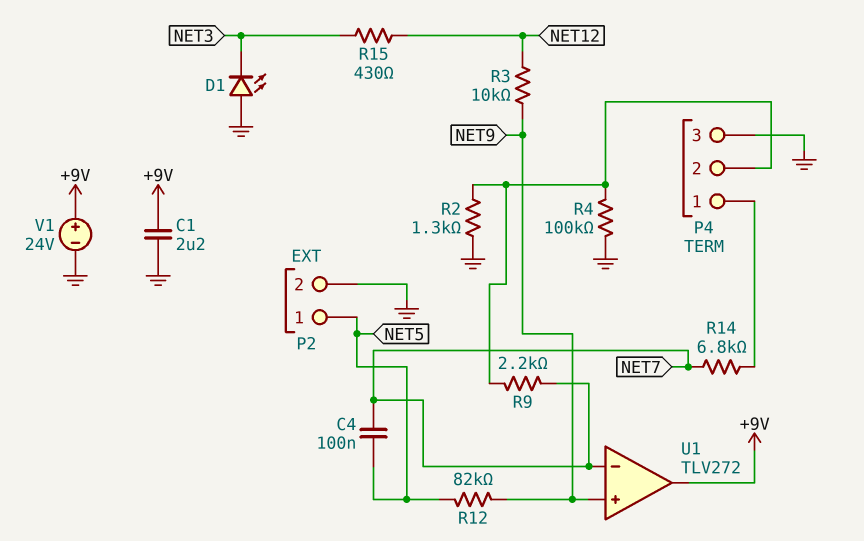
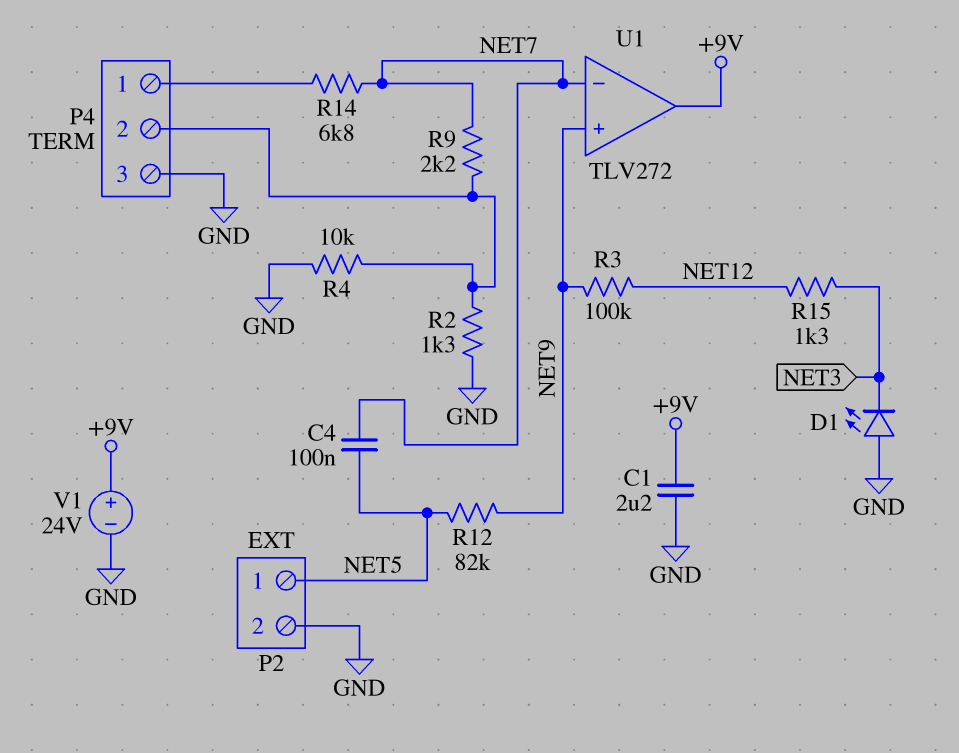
R3: 10k (NET9, NET12) -> 100k (NET9, NET12)
R4: 100k (GND, P4/2) -> 10k (GND, P4/2)
R15: 430 (NET3, NET12) -> 1.3k (NET3, NET12)

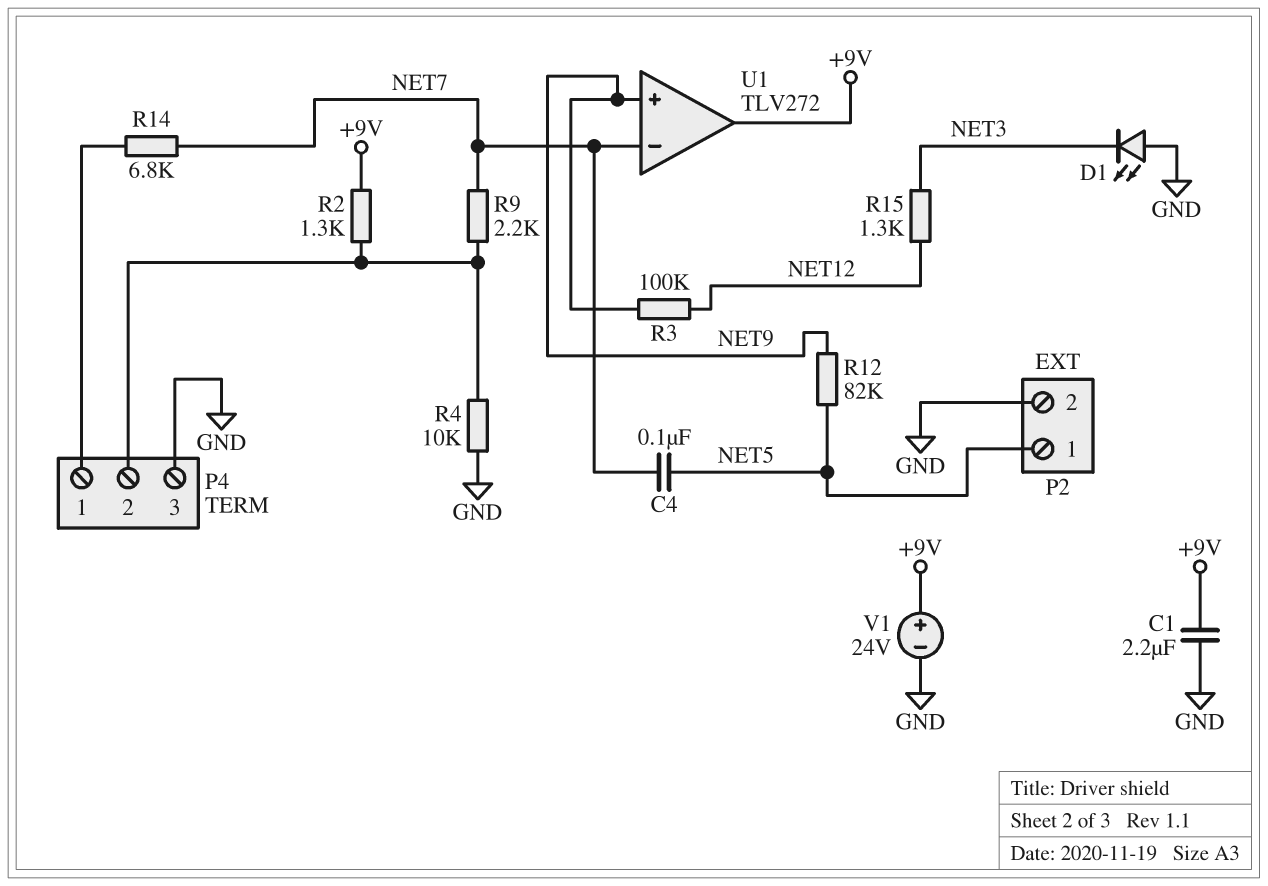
R2: 1.3k (GND, P4/2) -> 1.3k (+9V, P4/2)

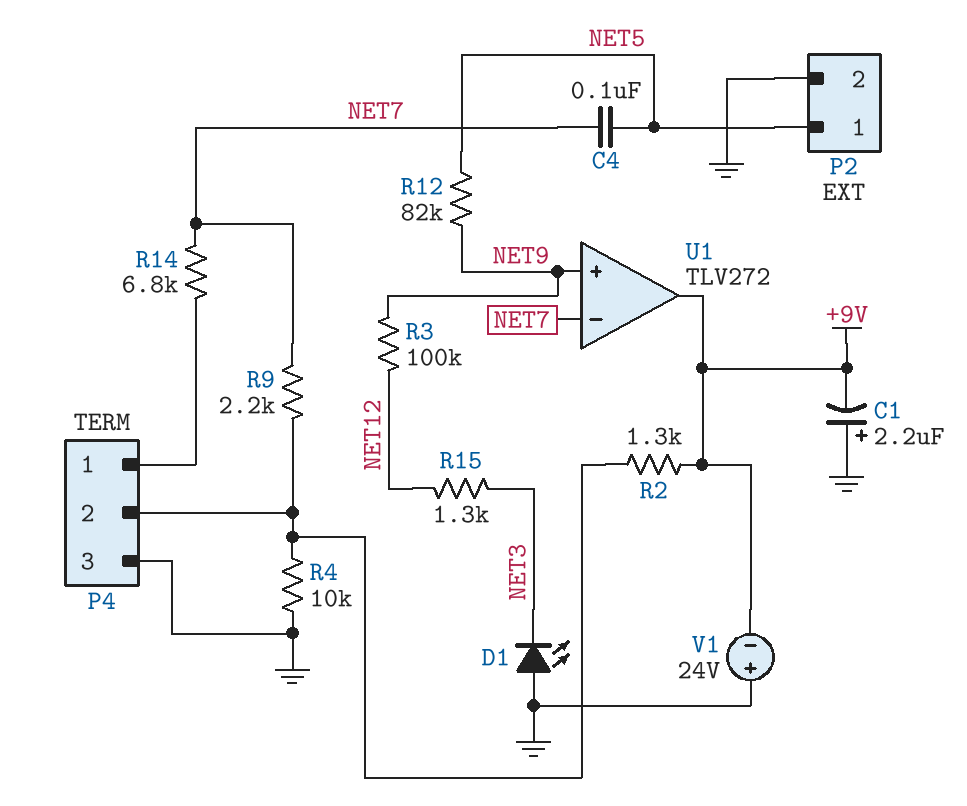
C1: 2.2uF (+9V, GND) -> 2.2uF (plus GND, minus +9V)
V1: 24V (plus +9V, minus GND) -> 24V (plus GND, minus +9V)

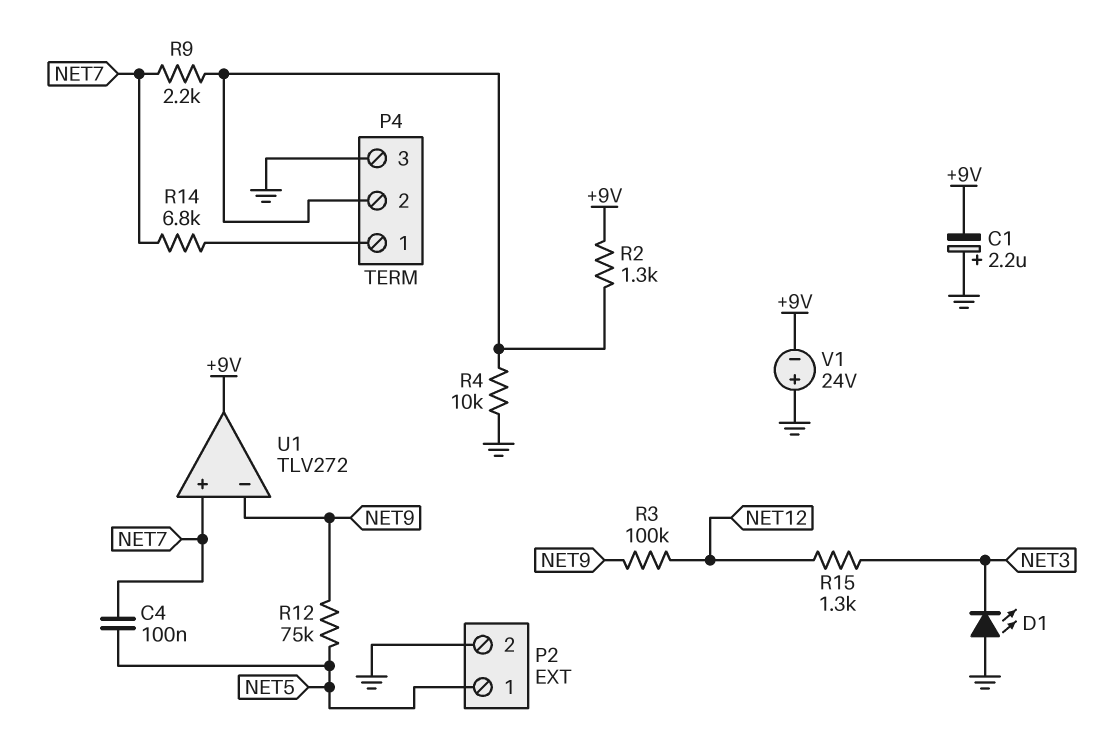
R12: 82k (NET5, NET9) -> 75k (NET5, NET9)
U1 pin in+: NET9 -> NET7
U1 pin in-: NET7 -> NET9

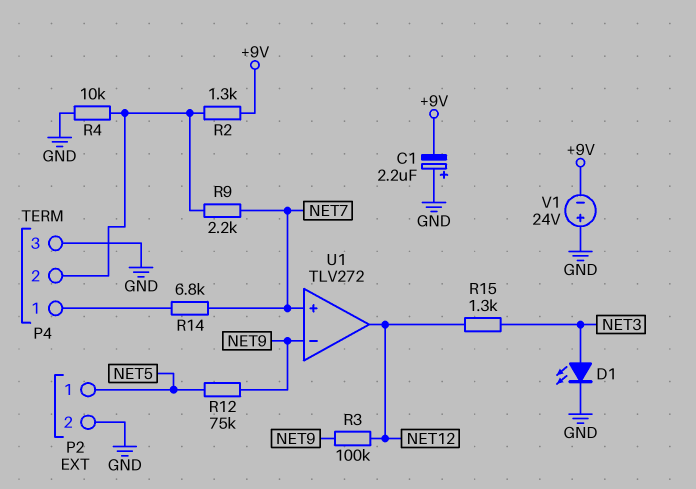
C4: 100nF (NET5, NET7) -> none
D1: LED (A GND, K NET3) -> LED (A NET3, K GND)
U1 pin out: +9V -> NET12

